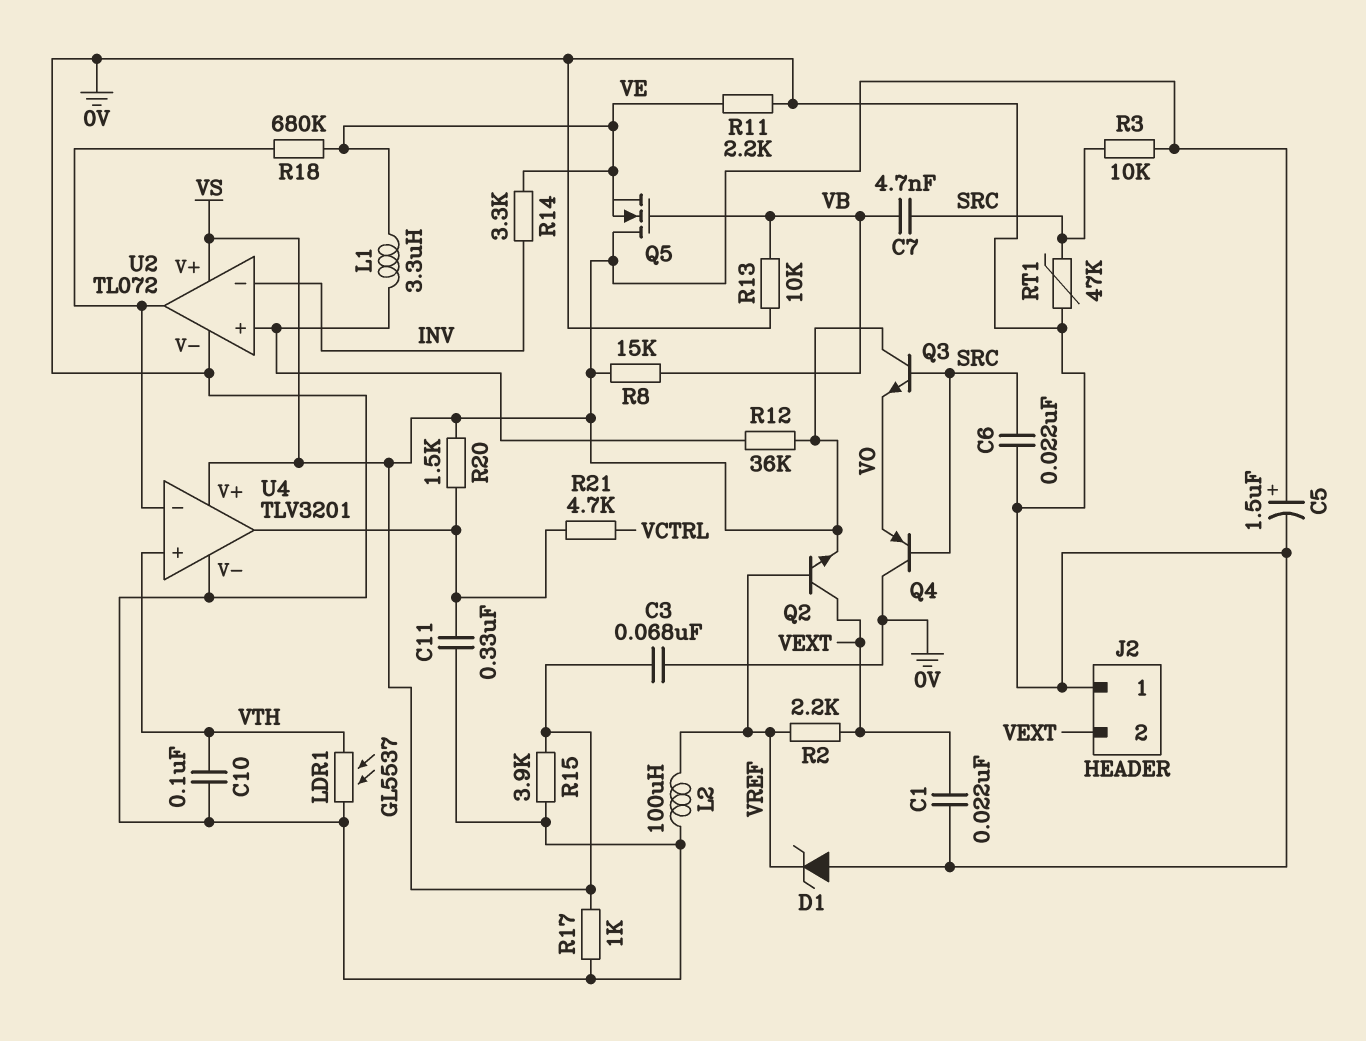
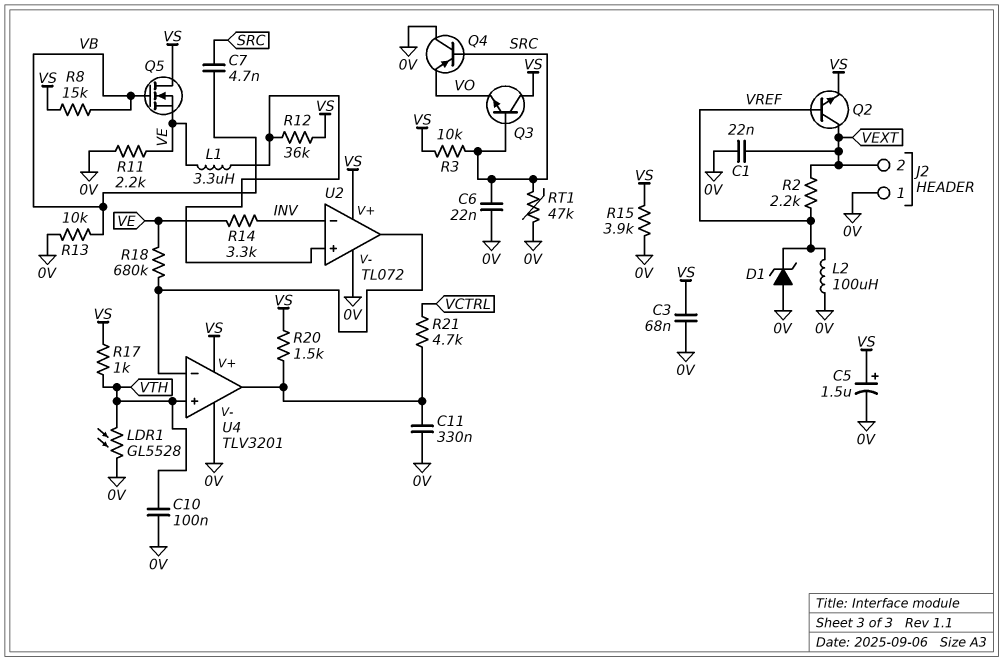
LDR1: GL5537 (0V, VTH) -> GL5528 (0V, VTH)
R17: 1k (0V, VS) -> 1k (VS, VTH)

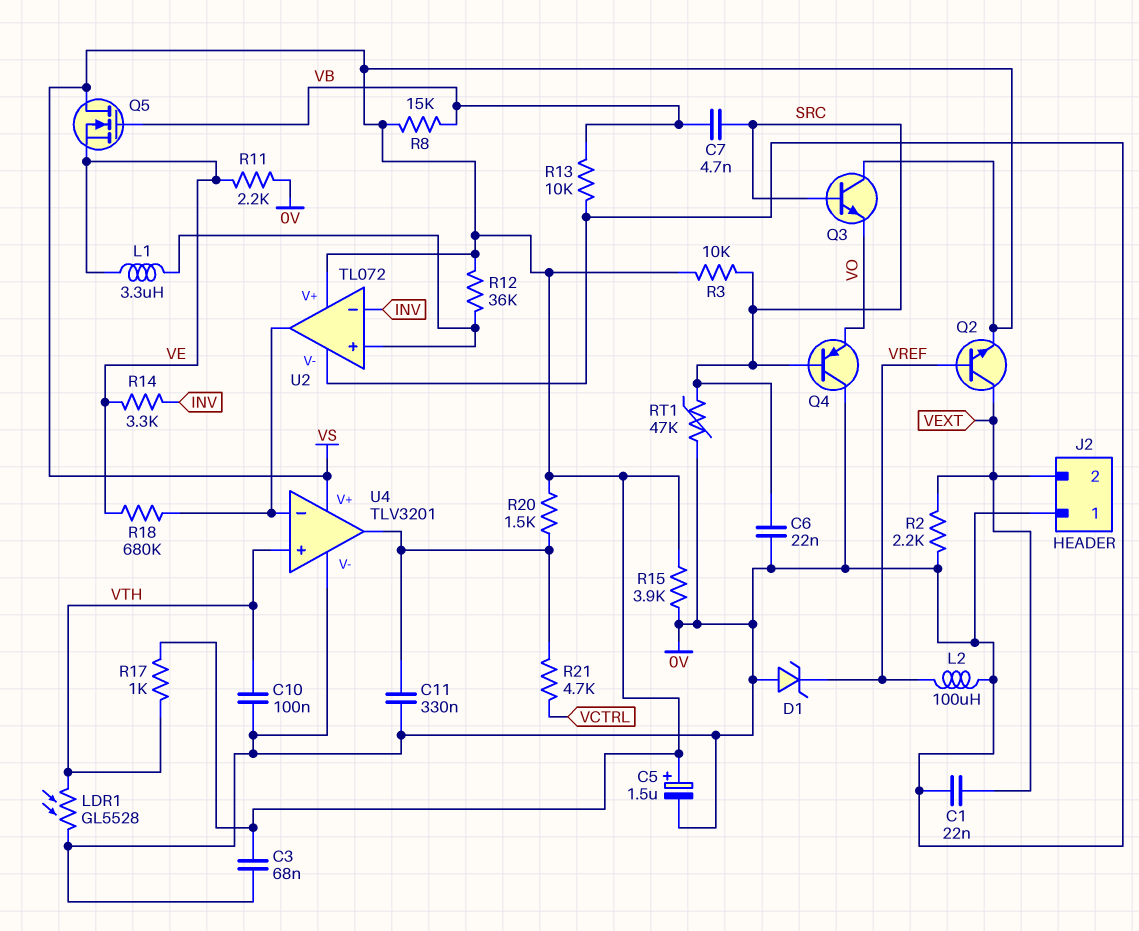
R2: 2.2k (VEXT, VREF) -> 2.2k (0V, VEXT)

